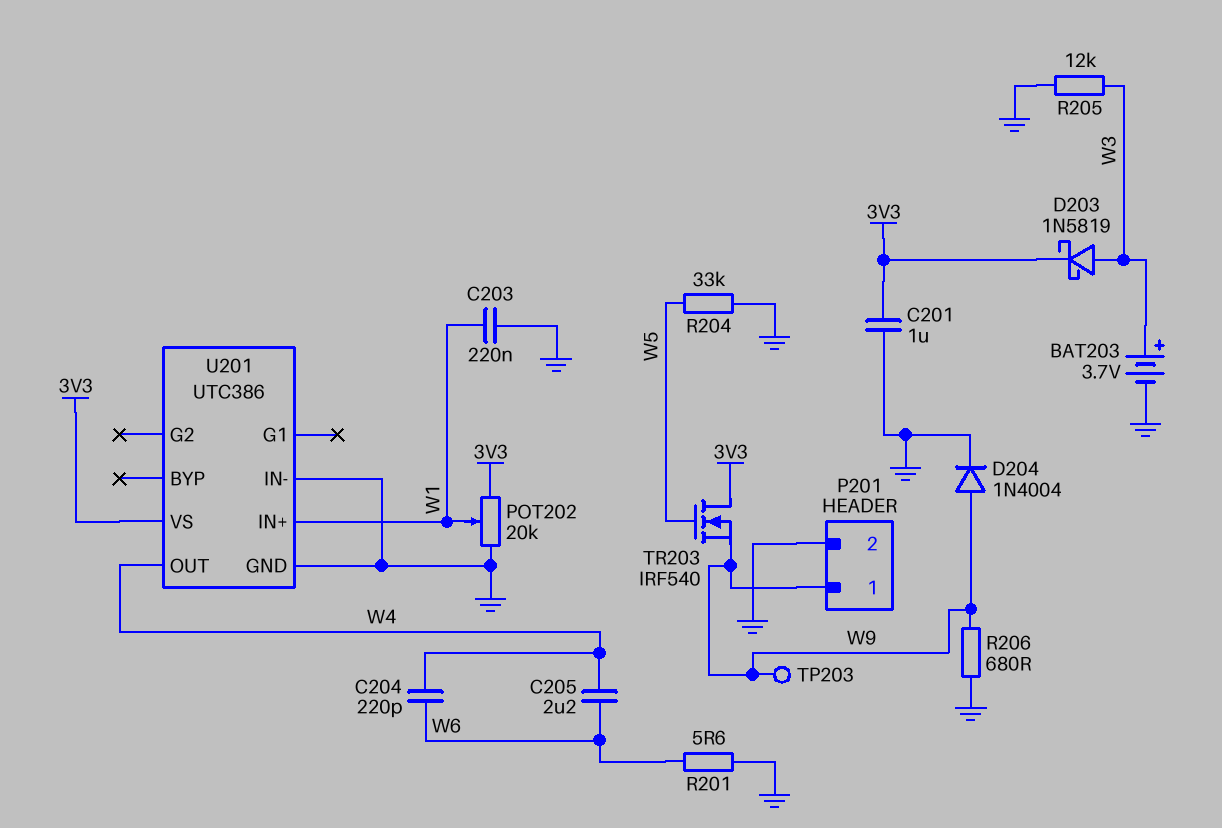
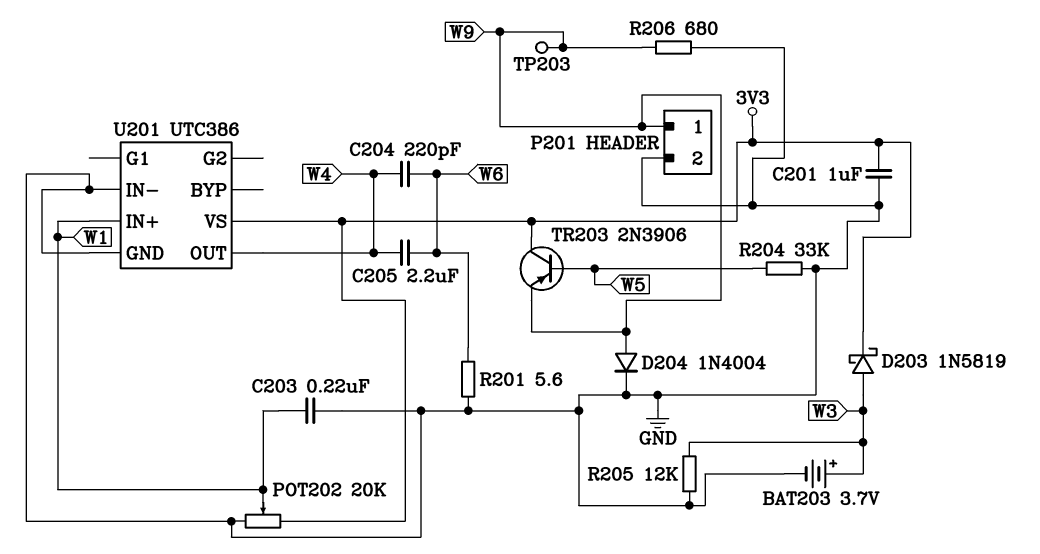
TR203: NMOS IRF540 (G W5, D 3V3, S W9) -> PNP 2N3906 (B W5, C 3V3, E W9)

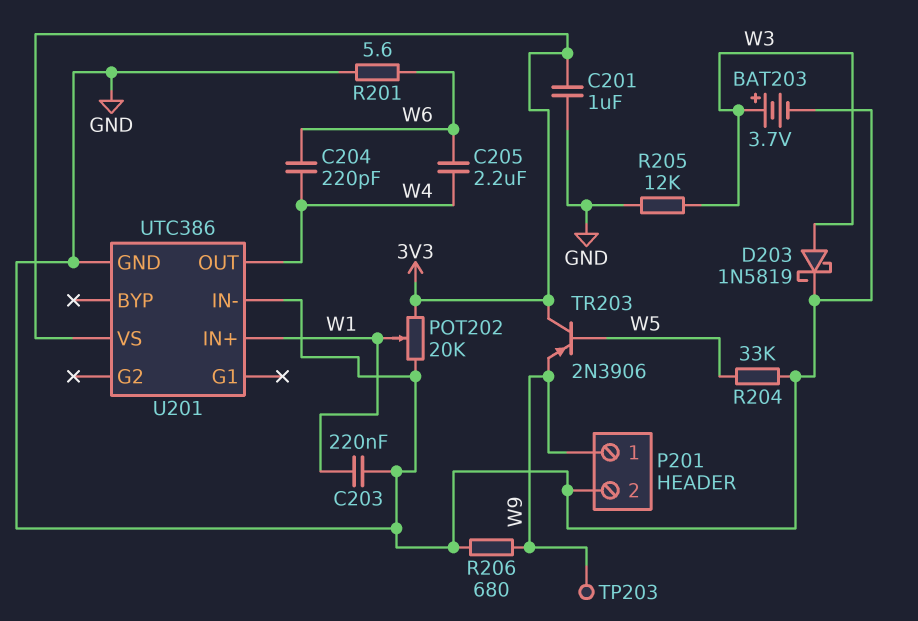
D203: schottky 1N5819 (A W3, K 3V3) -> schottky 1N5819 (A W3, K GND)
D204: diode 1N4004 (A W9, K GND) -> none

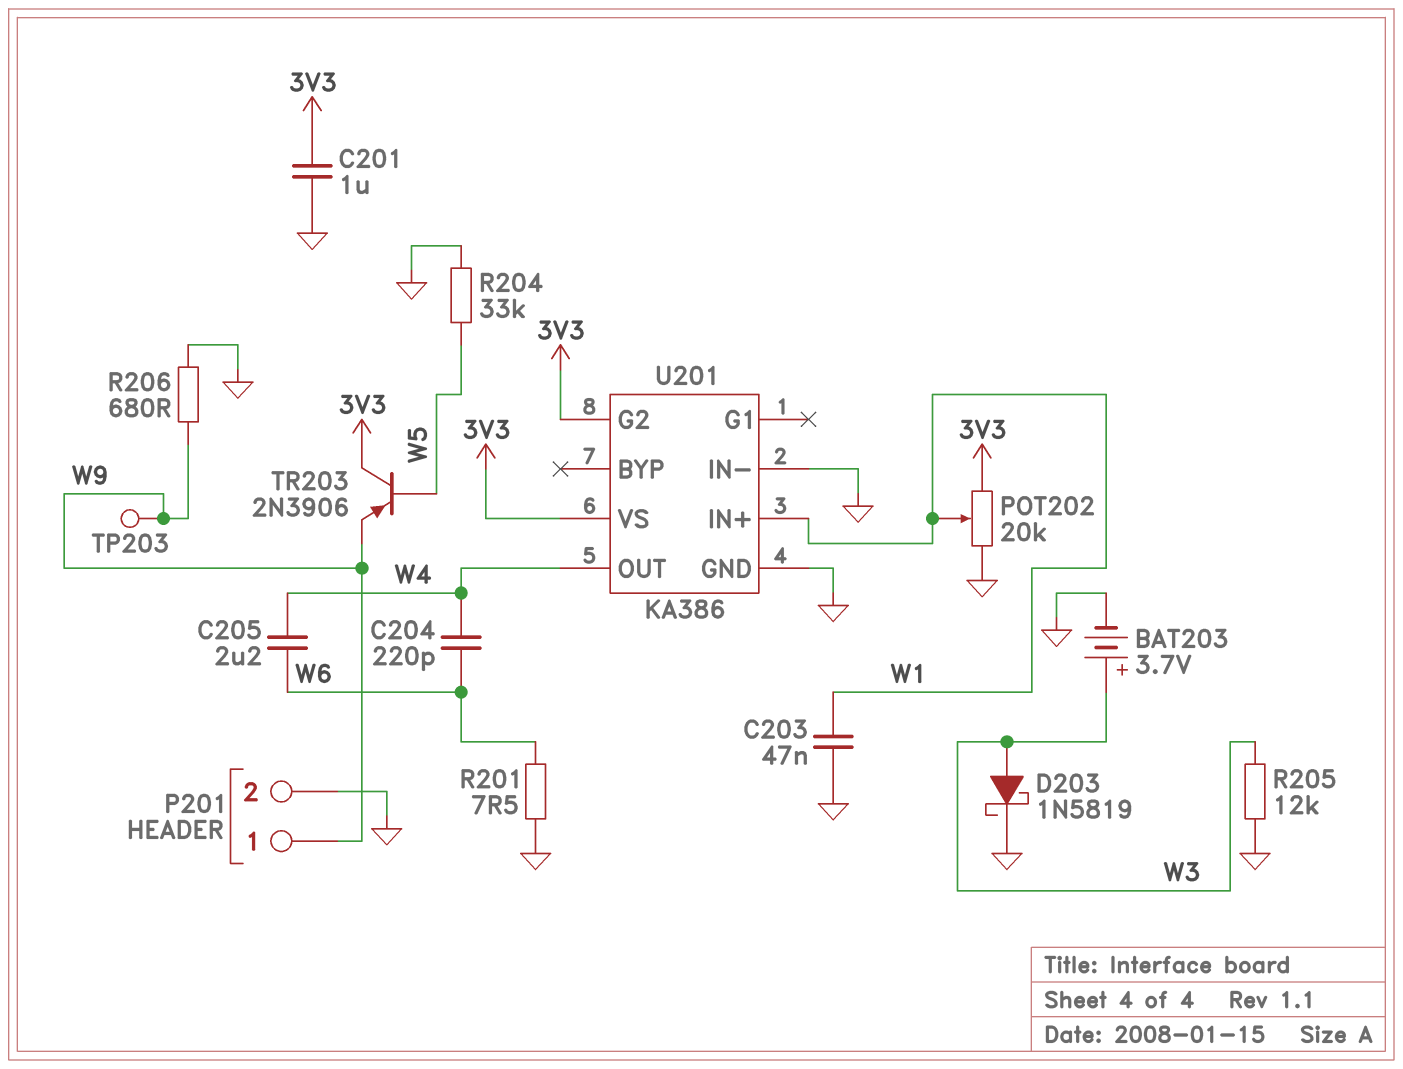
C203: 220nF (GND, W1) -> 47nF (GND, W1)
R201: 5.6 (GND, W6) -> 7.5 (GND, W6)
U201: UTC386 -> KA386
U201 pin G2: none -> 3V3

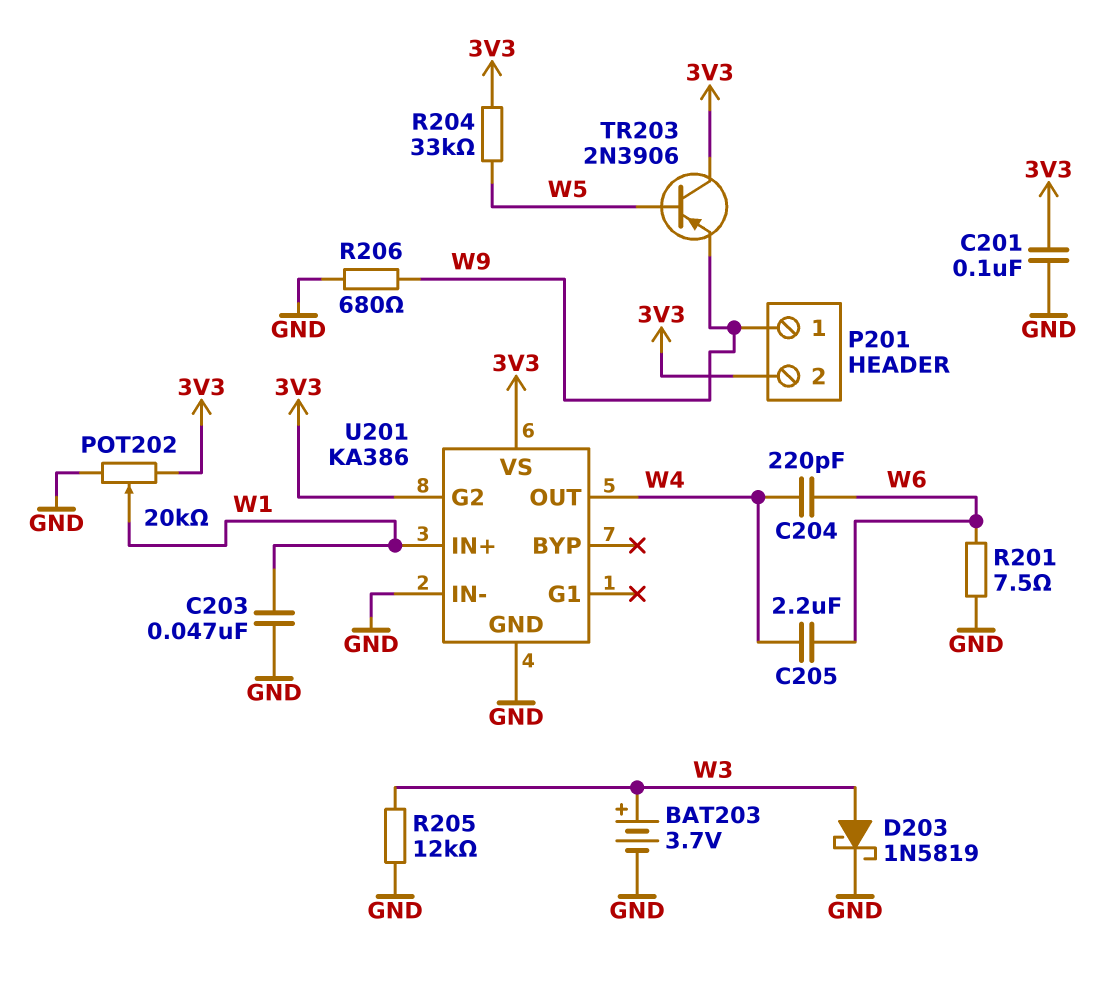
C201: 1uF (3V3, GND) -> 100nF (3V3, GND)
P201 pin 2: GND -> 3V3
R204: 33k (GND, W5) -> 33k (3V3, W5)
TP203: test point (W9) -> none

